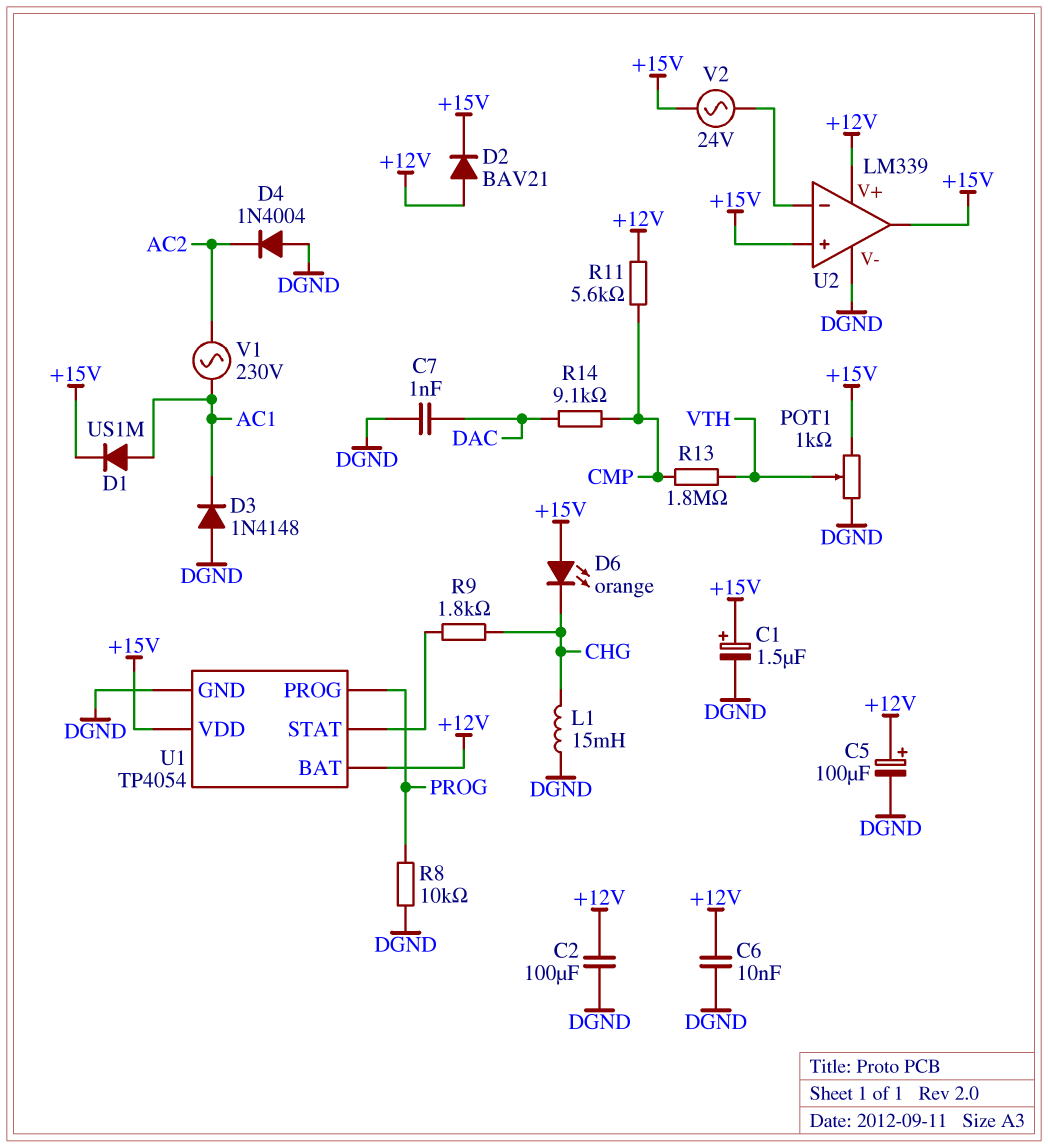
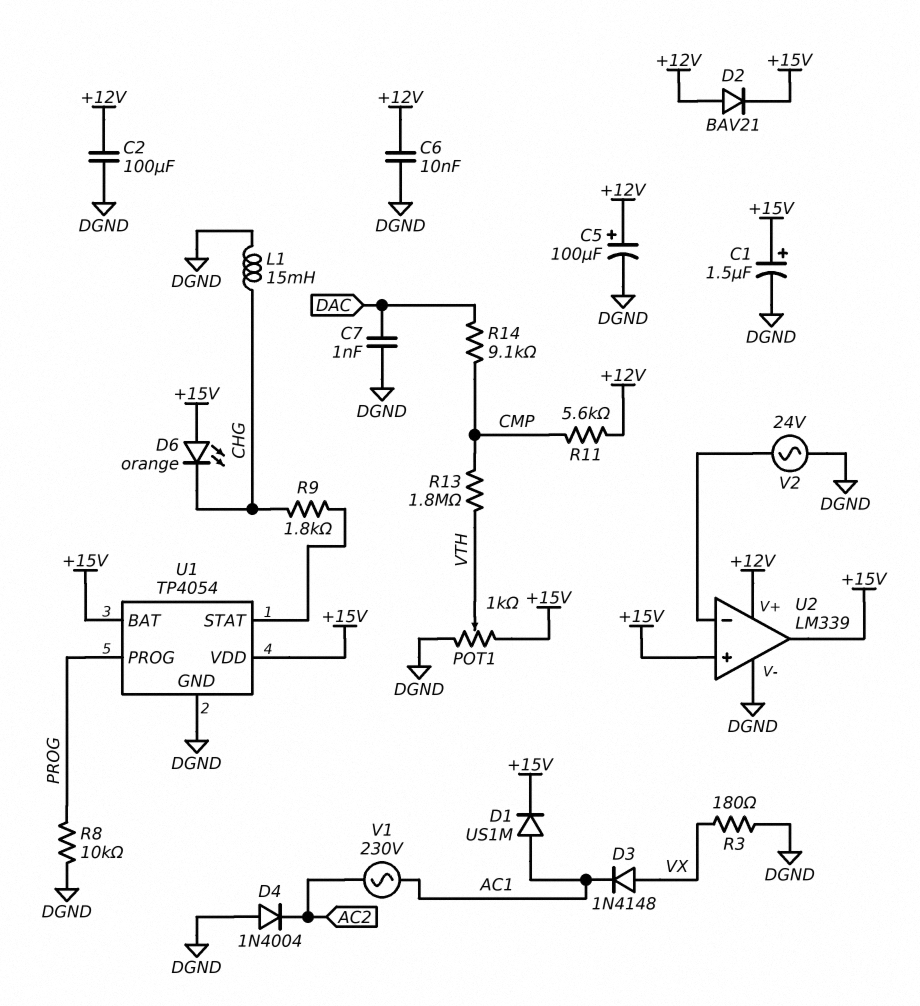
D3: diode 1N4148 (A DGND, K AC1) -> diode 1N4148 (A VX, K AC1)
R3: none -> 180 (DGND, VX)
U1 pin BAT: +12V -> +15V
V2: AC 24V (+15V, U2/in-) -> AC 24V (DGND, U2/in-)

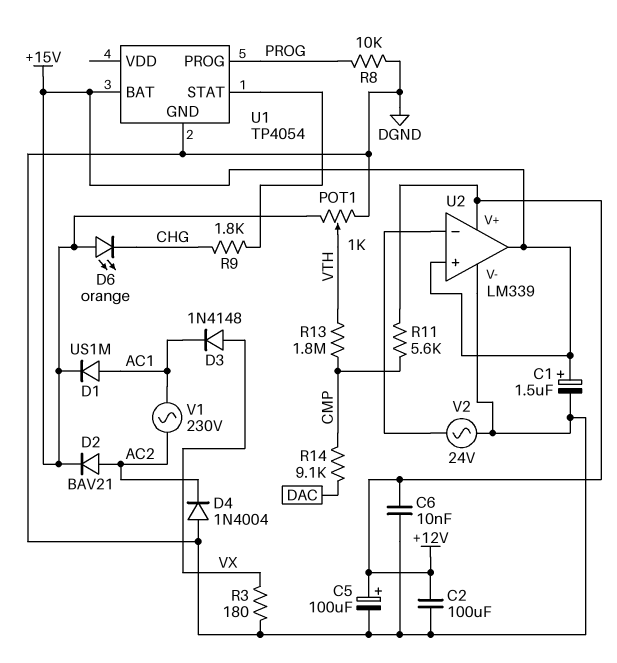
C7: 1nF (DAC, DGND) -> none
D2: diode BAV21 (A +12V, K +15V) -> diode BAV21 (A AC2, K +15V)
L1: 15mH (CHG, DGND) -> none
U1 pin VDD: +15V -> none

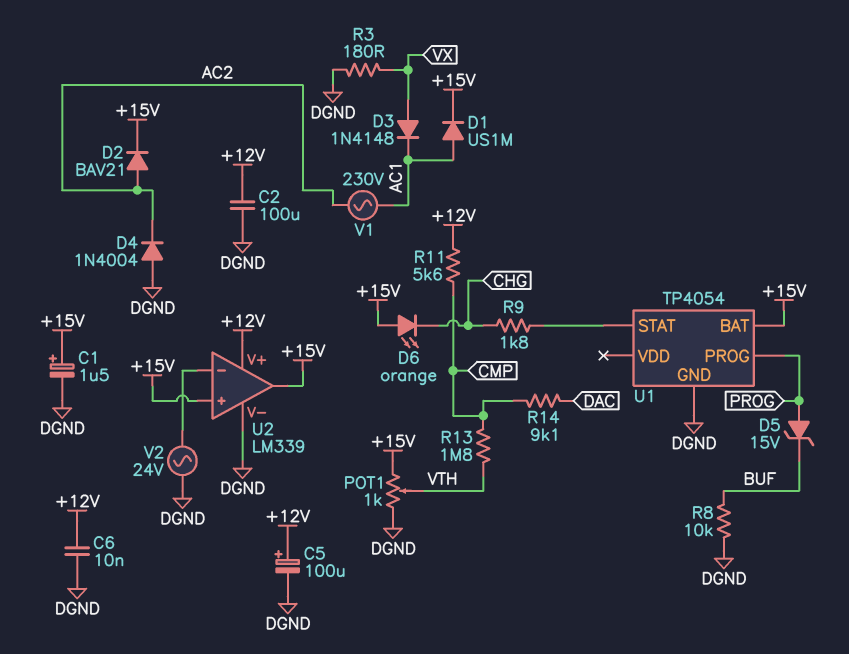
D5: none -> zener 15V (A PROG, K BUF)
R8: 10k (DGND, PROG) -> 10k (BUF, DGND)

